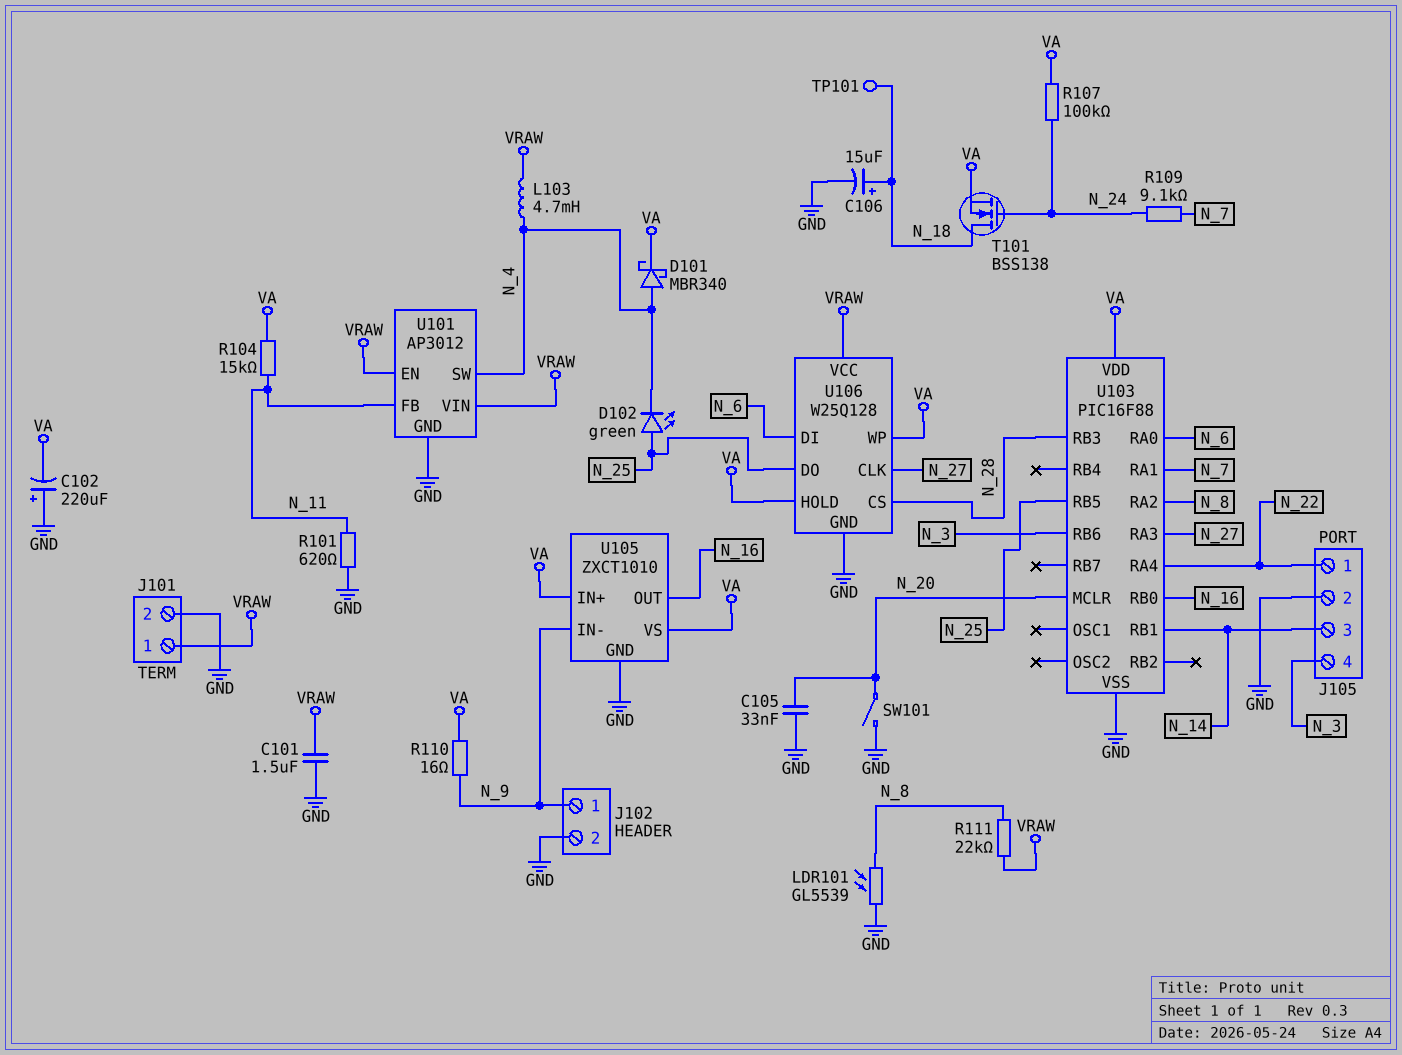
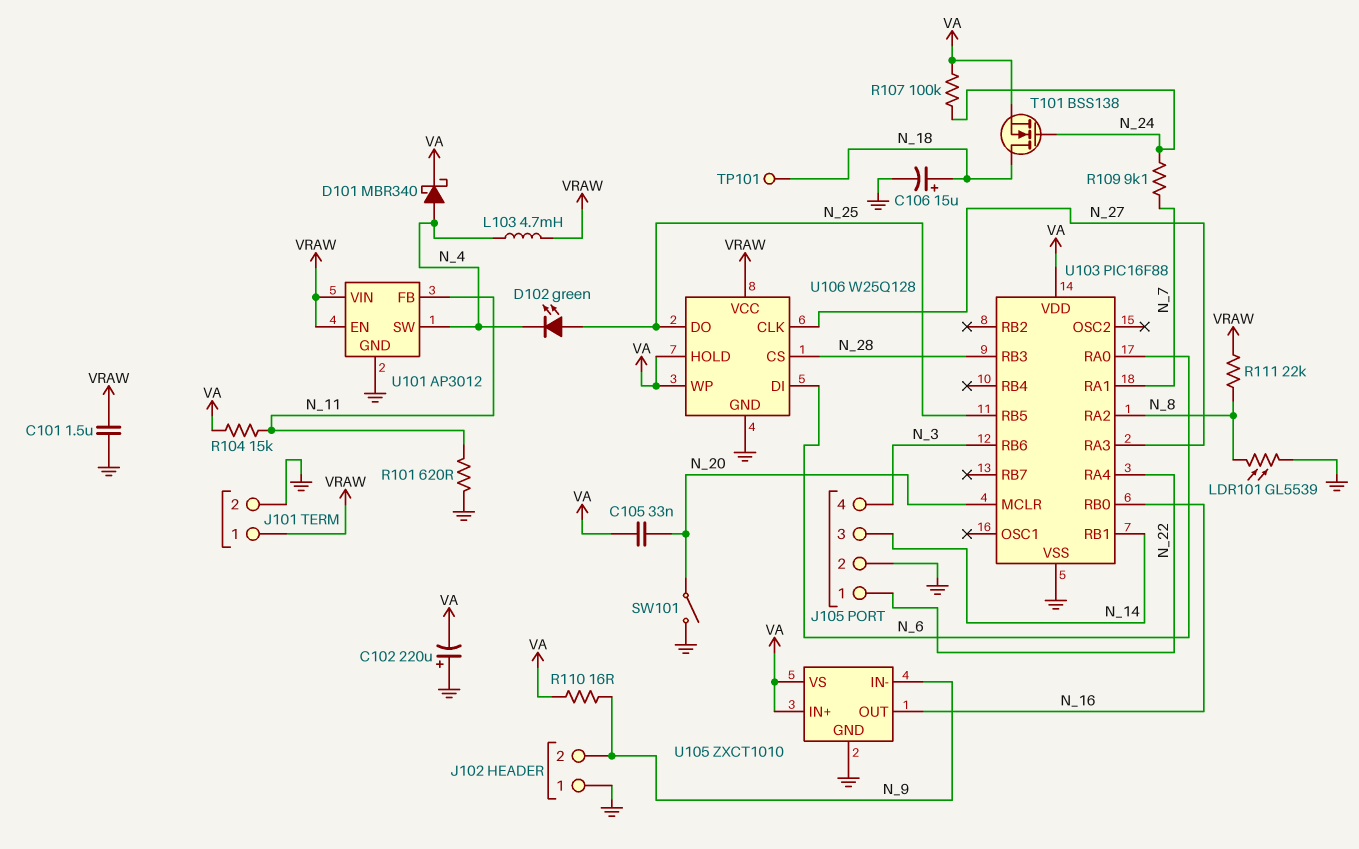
C105: 33nF (GND, N_20) -> 33nF (N_20, VA)
J102 pin 1: N_9 -> GND
J102 pin 2: GND -> N_9

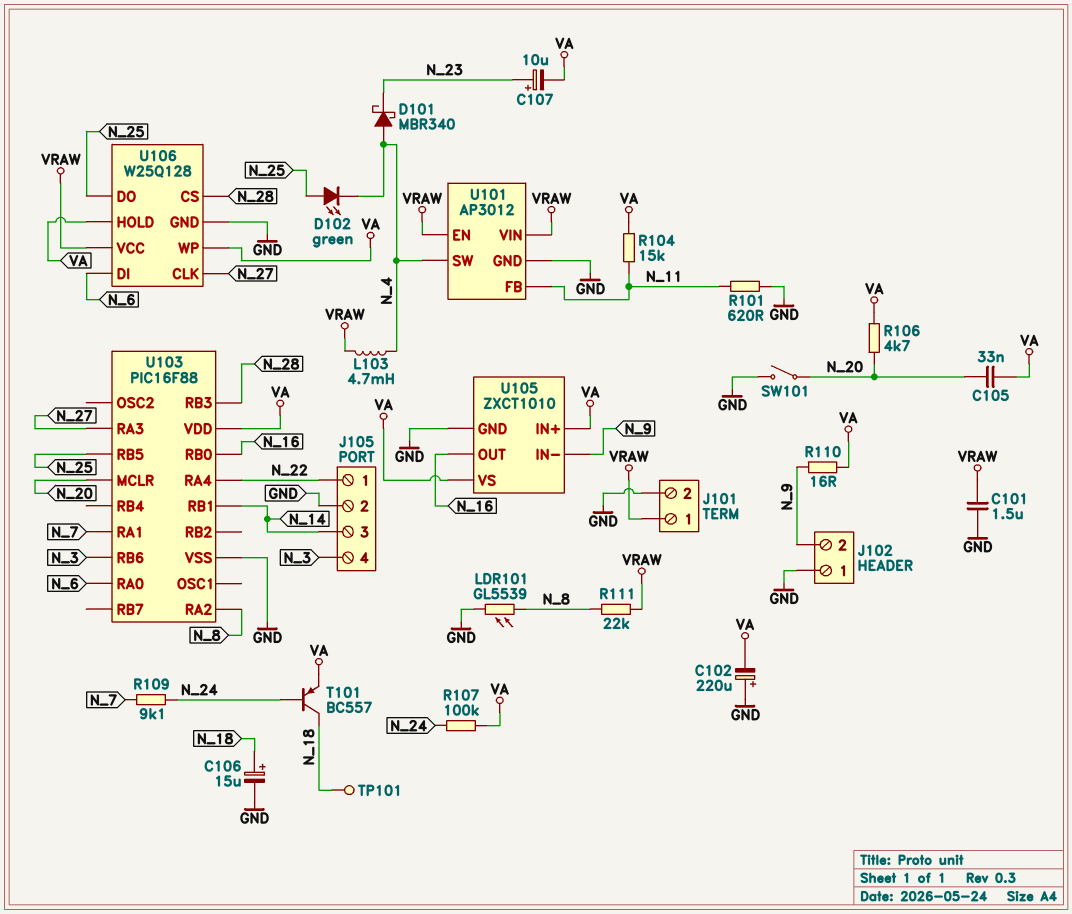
C107: none -> 10uF (plus N_23, minus VA)
D101: schottky MBR340 (A N_4, K VA) -> schottky MBR340 (A N_4, K N_23)
R106: none -> 4.7k (N_20, VA)
T101: NMOS BSS138 (G N_24, D N_18, S VA) -> PNP BC557 (B N_24, C N_18, E VA)

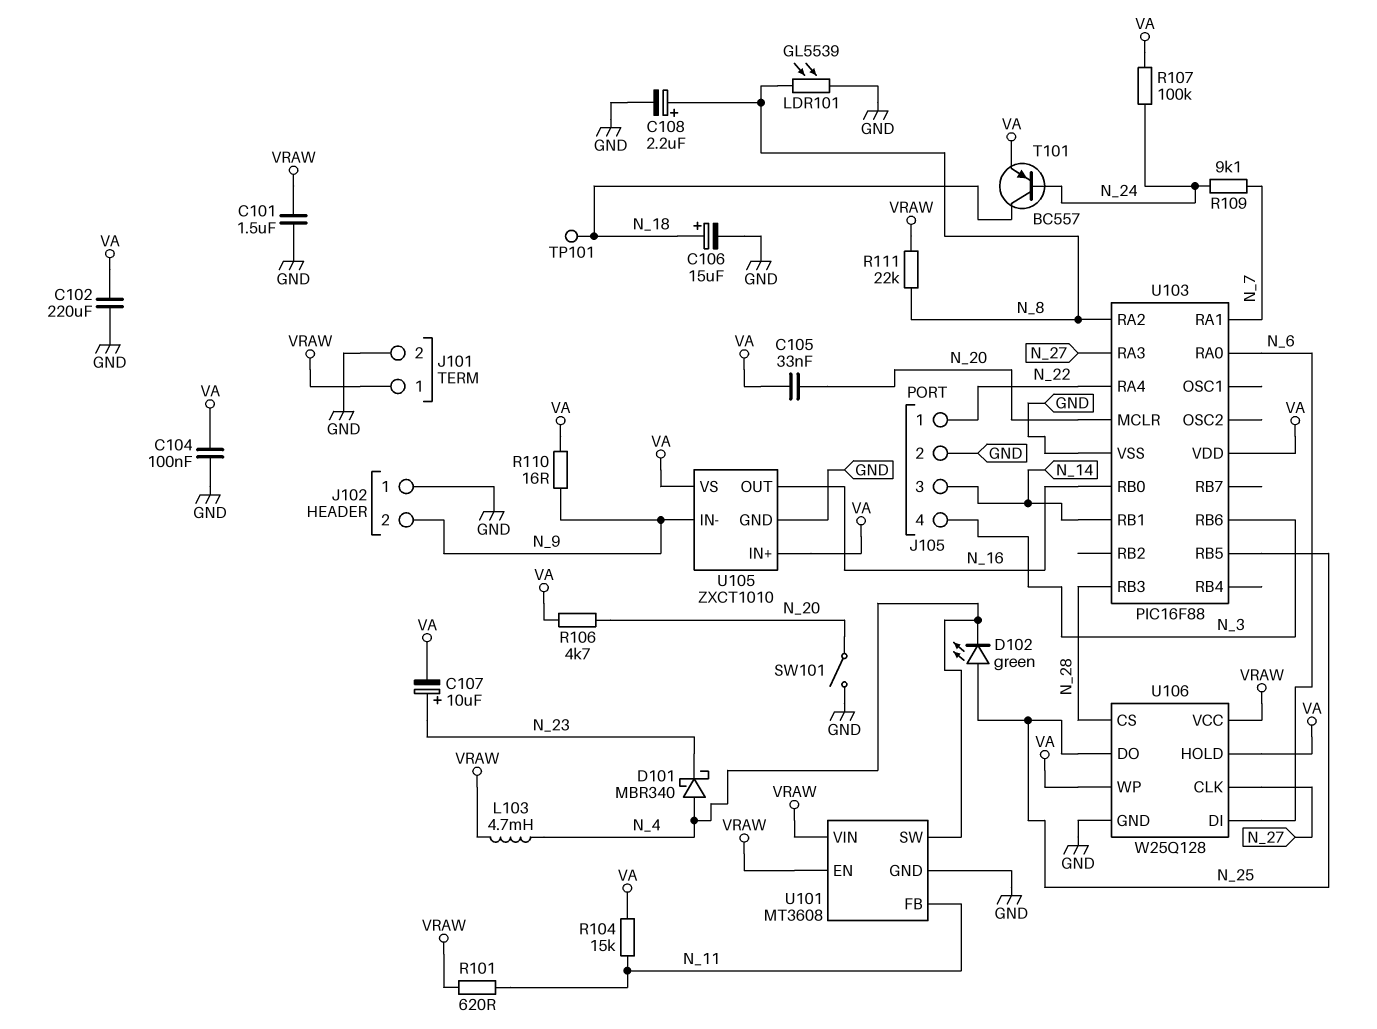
C102: 220uF (plus GND, minus VA) -> 220uF (GND, VA)
C104: none -> 100nF (GND, VA)
C108: none -> 2.2uF (plus N_8, minus GND)
R101: 620 (GND, N_11) -> 620 (N_11, VRAW)
U101: AP3012 -> MT3608

